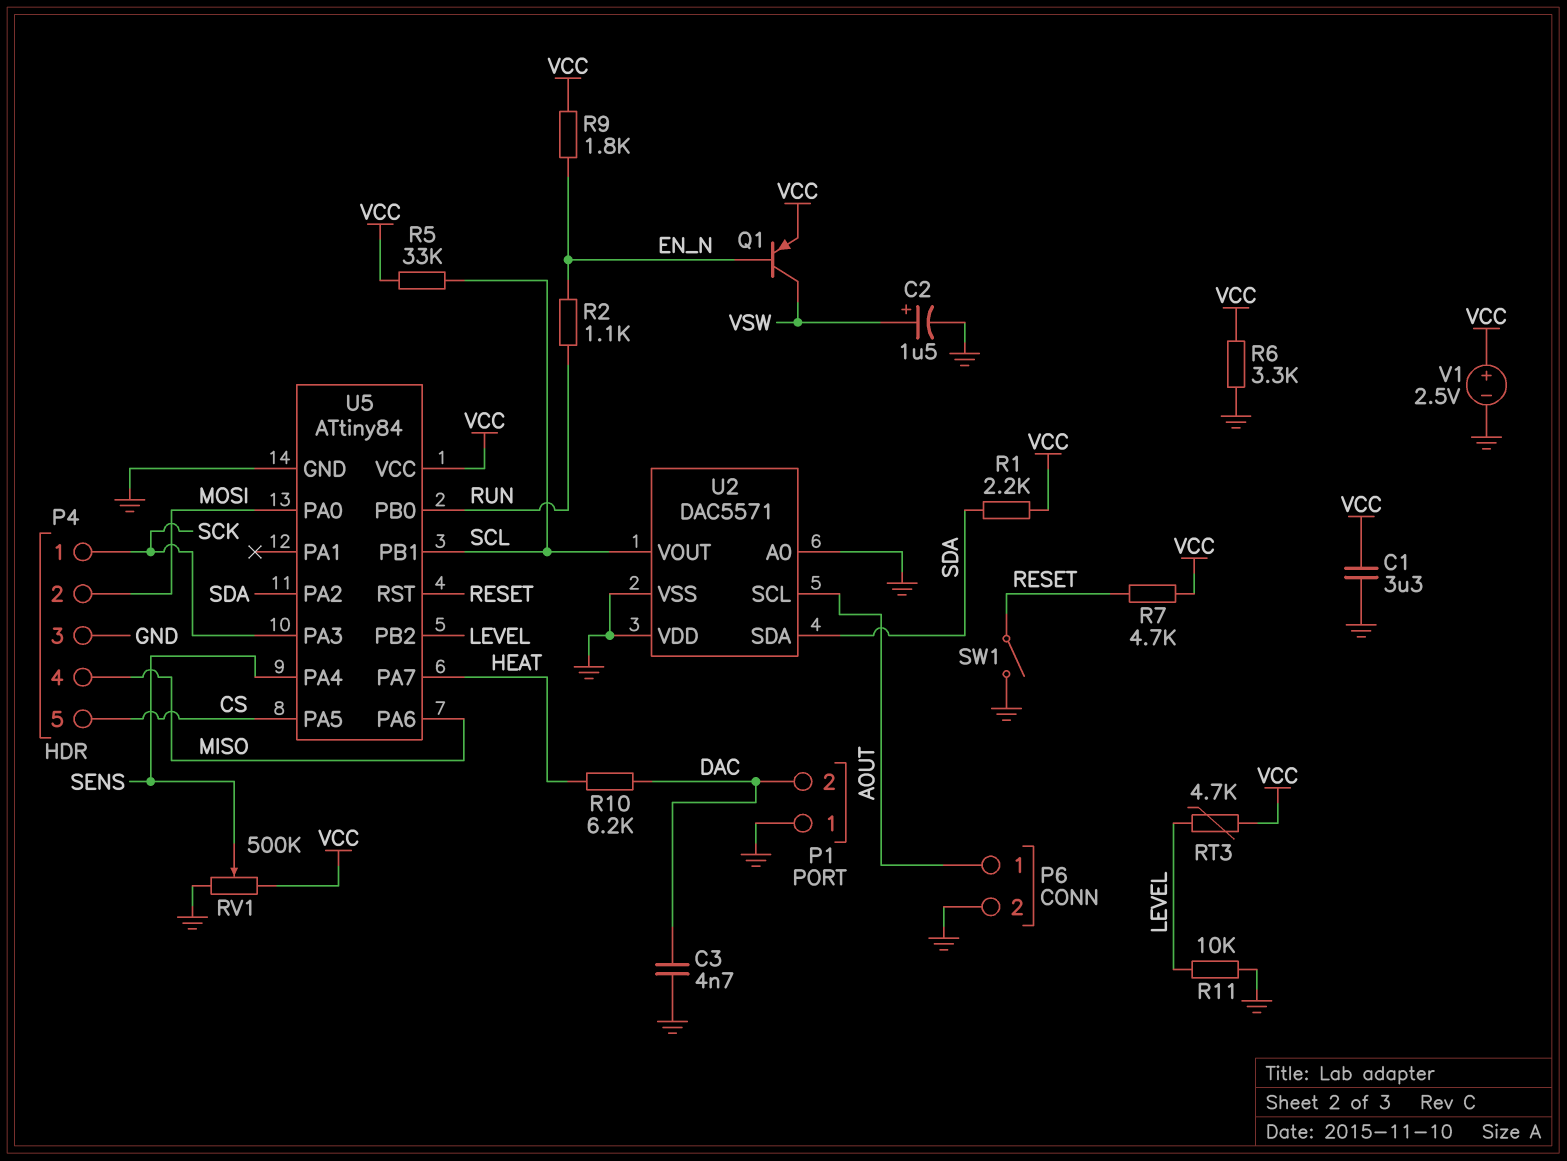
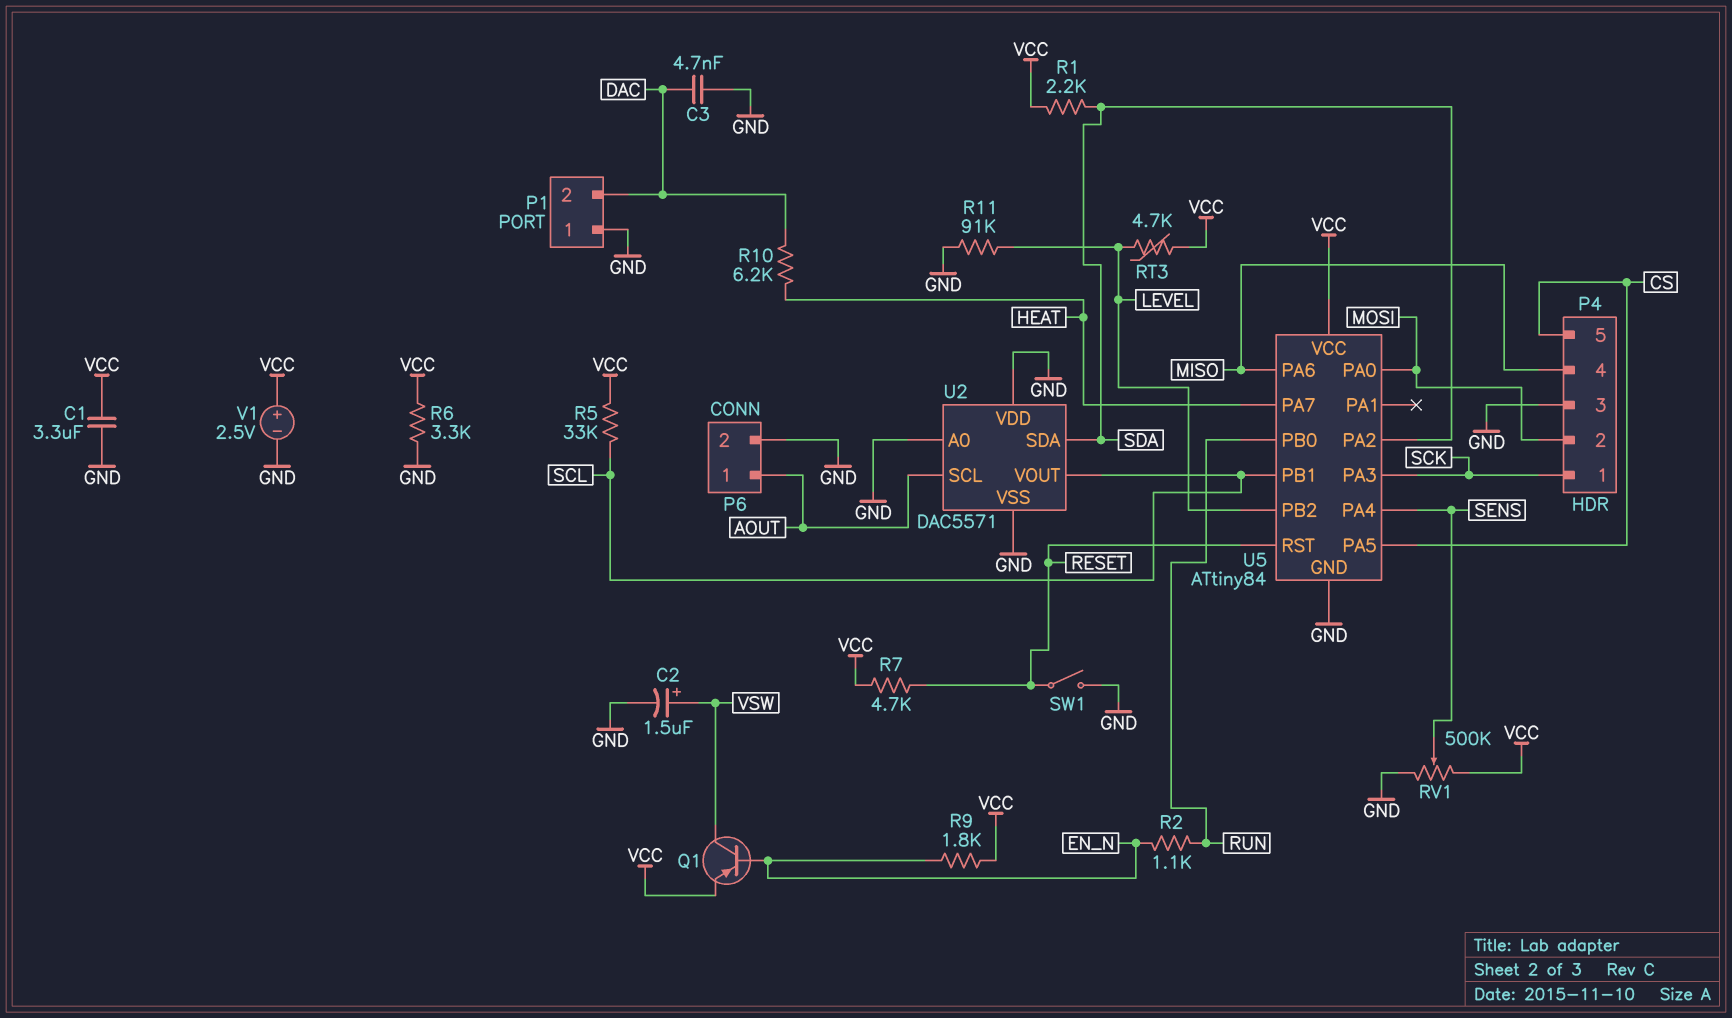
R11: 10k (GND, LEVEL) -> 91k (GND, LEVEL)

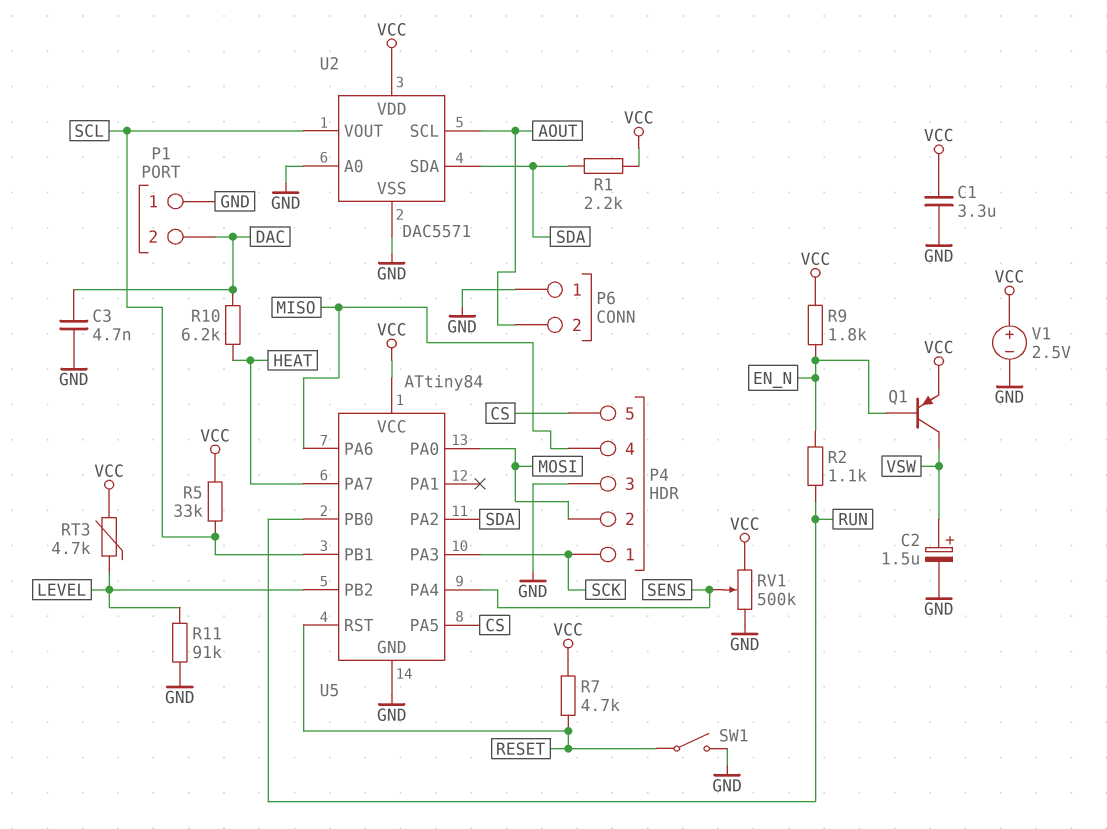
P6 pin 1: AOUT -> GND
P6 pin 2: GND -> AOUT
R6: 3.3k (GND, VCC) -> none
U2 pin VDD: GND -> VCC

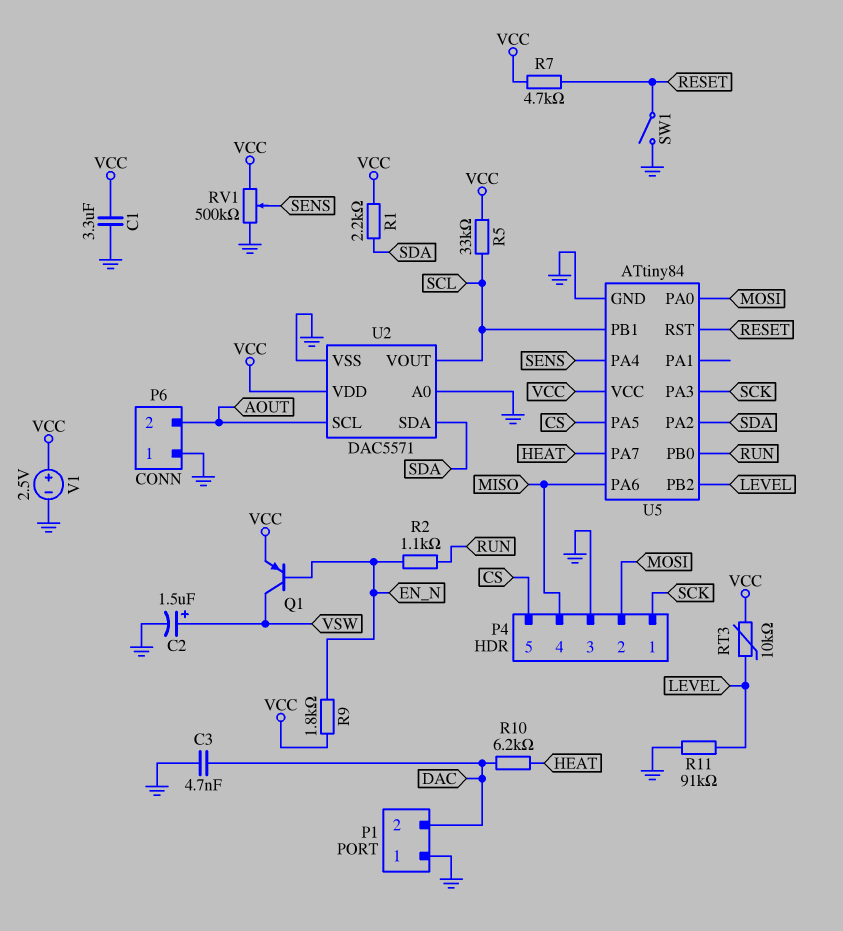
RT3: 4.7k (LEVEL, VCC) -> 10k (LEVEL, VCC)

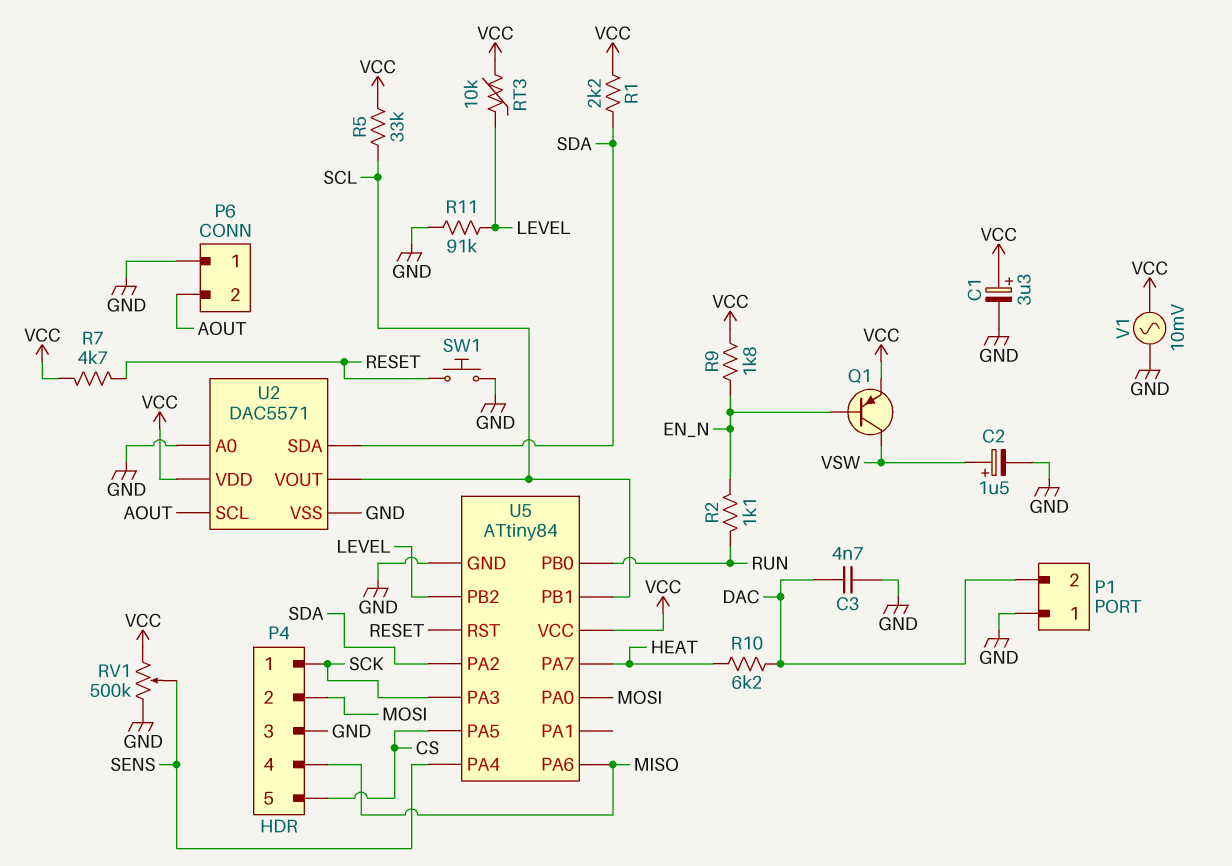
C1: 3.3uF (GND, VCC) -> 3.3uF (plus VCC, minus GND)
SW1: switch (GND, RESET) -> button (GND, RESET)
V1: 2.5V (plus VCC, minus GND) -> AC 10mV (GND, VCC)

